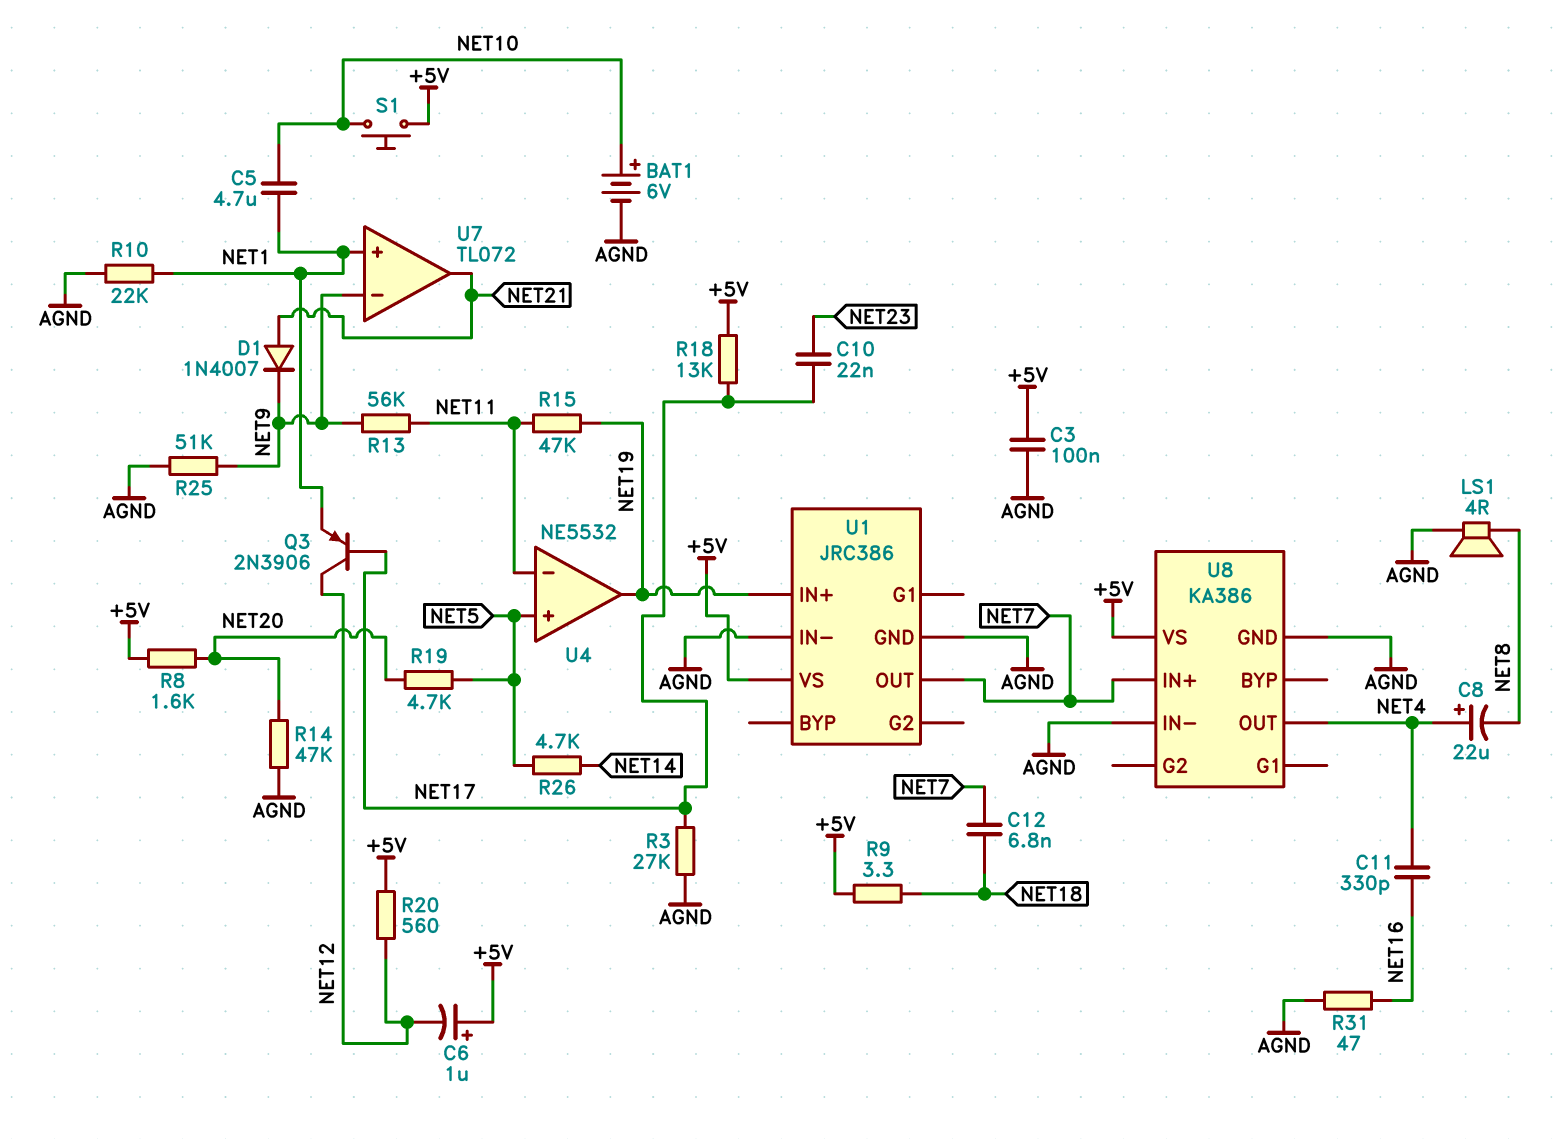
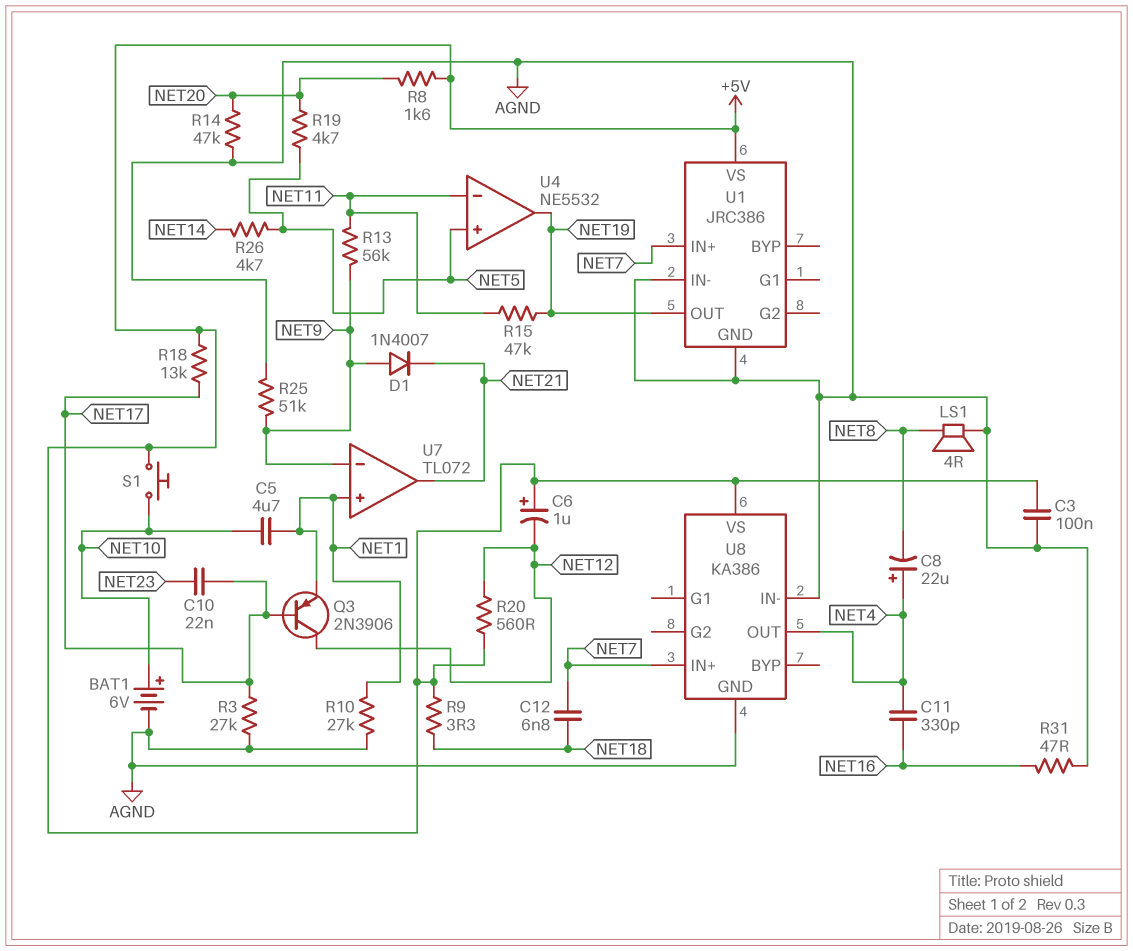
D1: diode 1N4007 (A NET21, K NET9) -> diode 1N4007 (A NET9, K NET21)
R10: 22k (AGND, NET1) -> 27k (AGND, NET1)
U1 pin IN+: NET19 -> NET7
U1 pin OUT: NET7 -> NET19

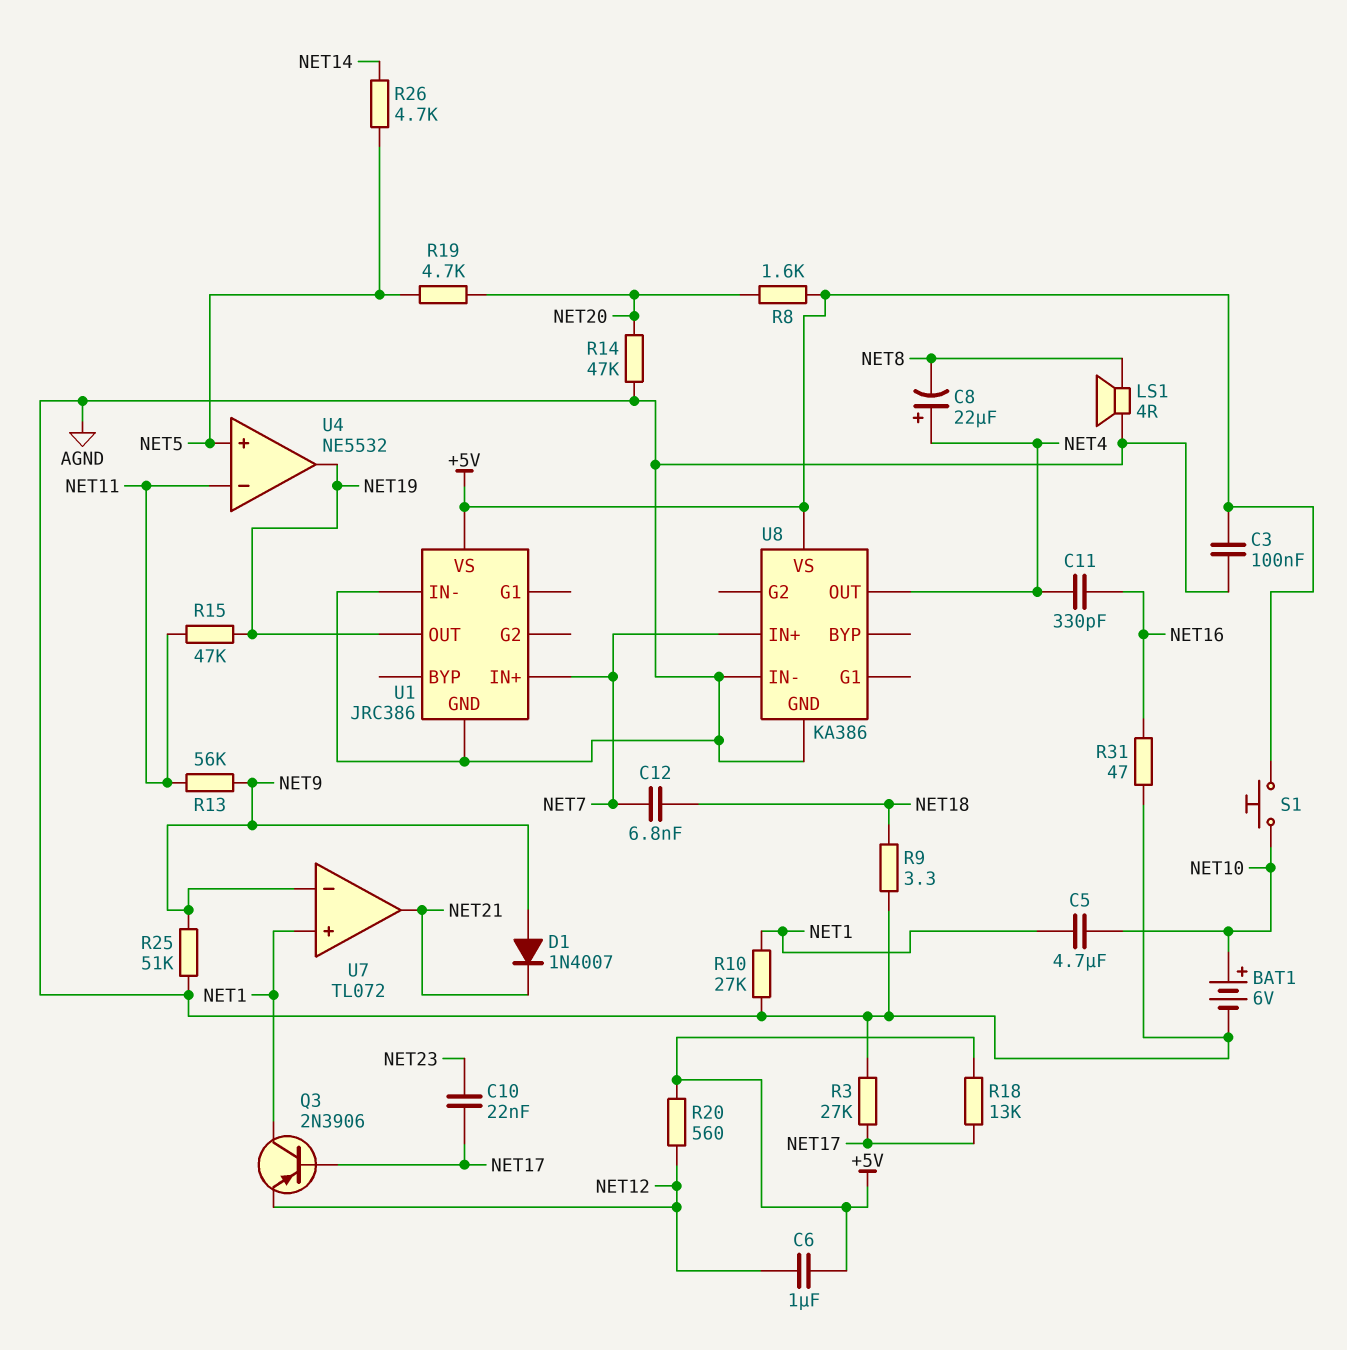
C6: 1uF (plus +5V, minus NET12) -> 1uF (+5V, NET12)
Q3: PNP 2N3906 (B NET17, C NET12, E NET1) -> PNP 2N3906 (B NET17, C NET1, E NET12)
R9: 3.3 (+5V, NET18) -> 3.3 (AGND, NET18)

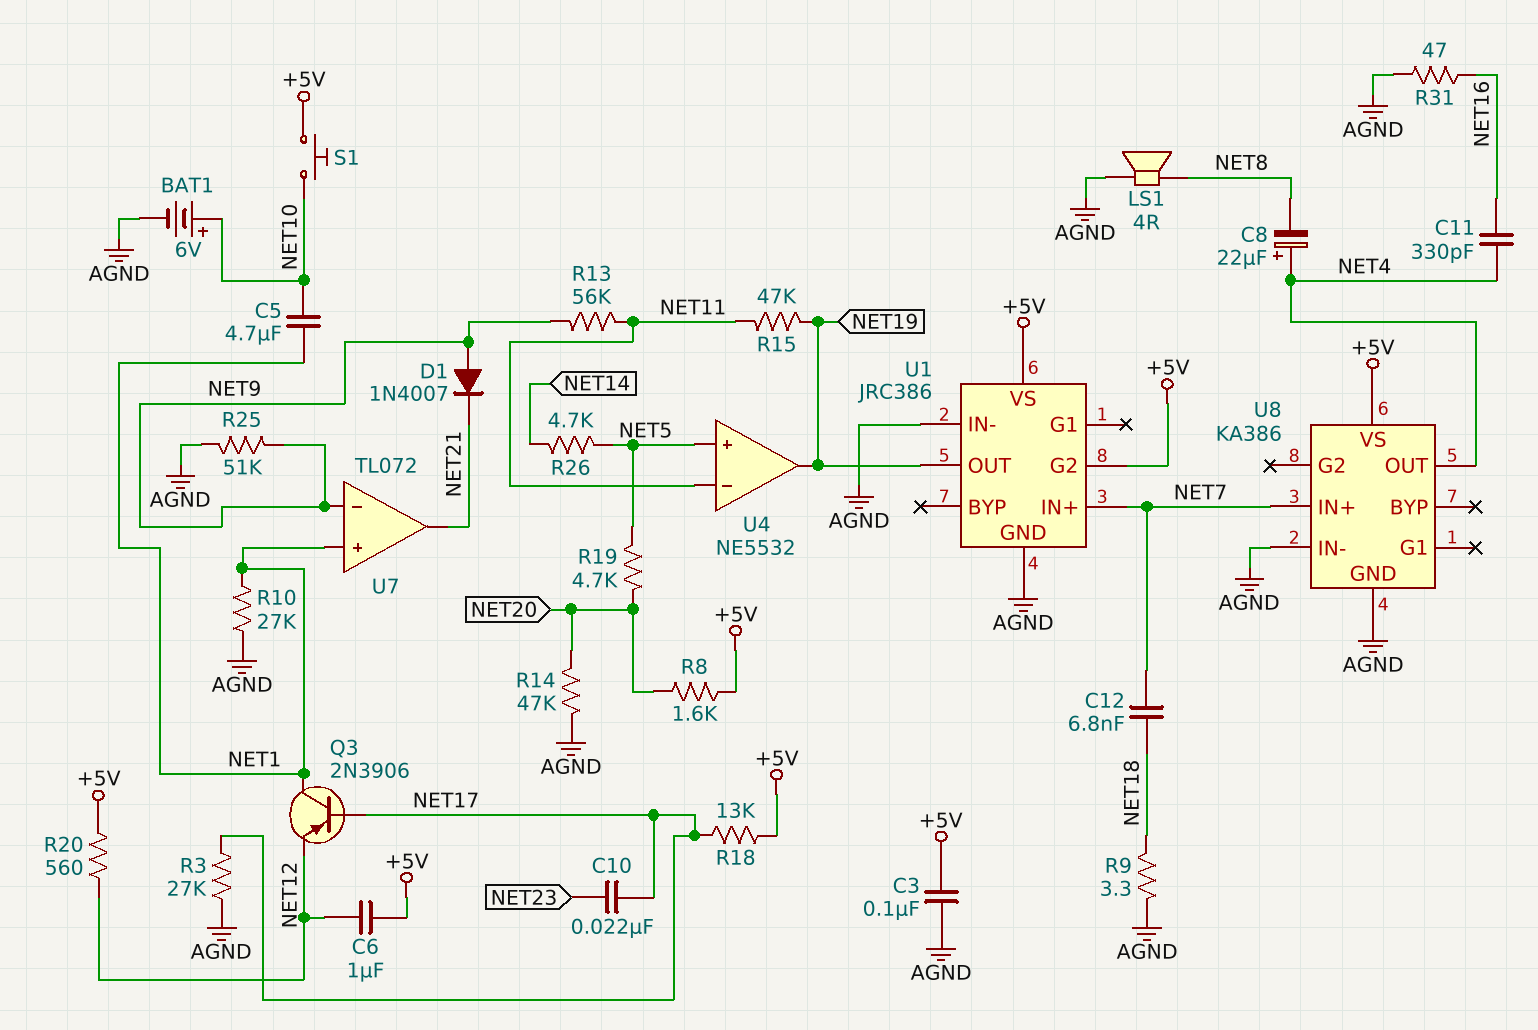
U1 pin G2: none -> +5V

